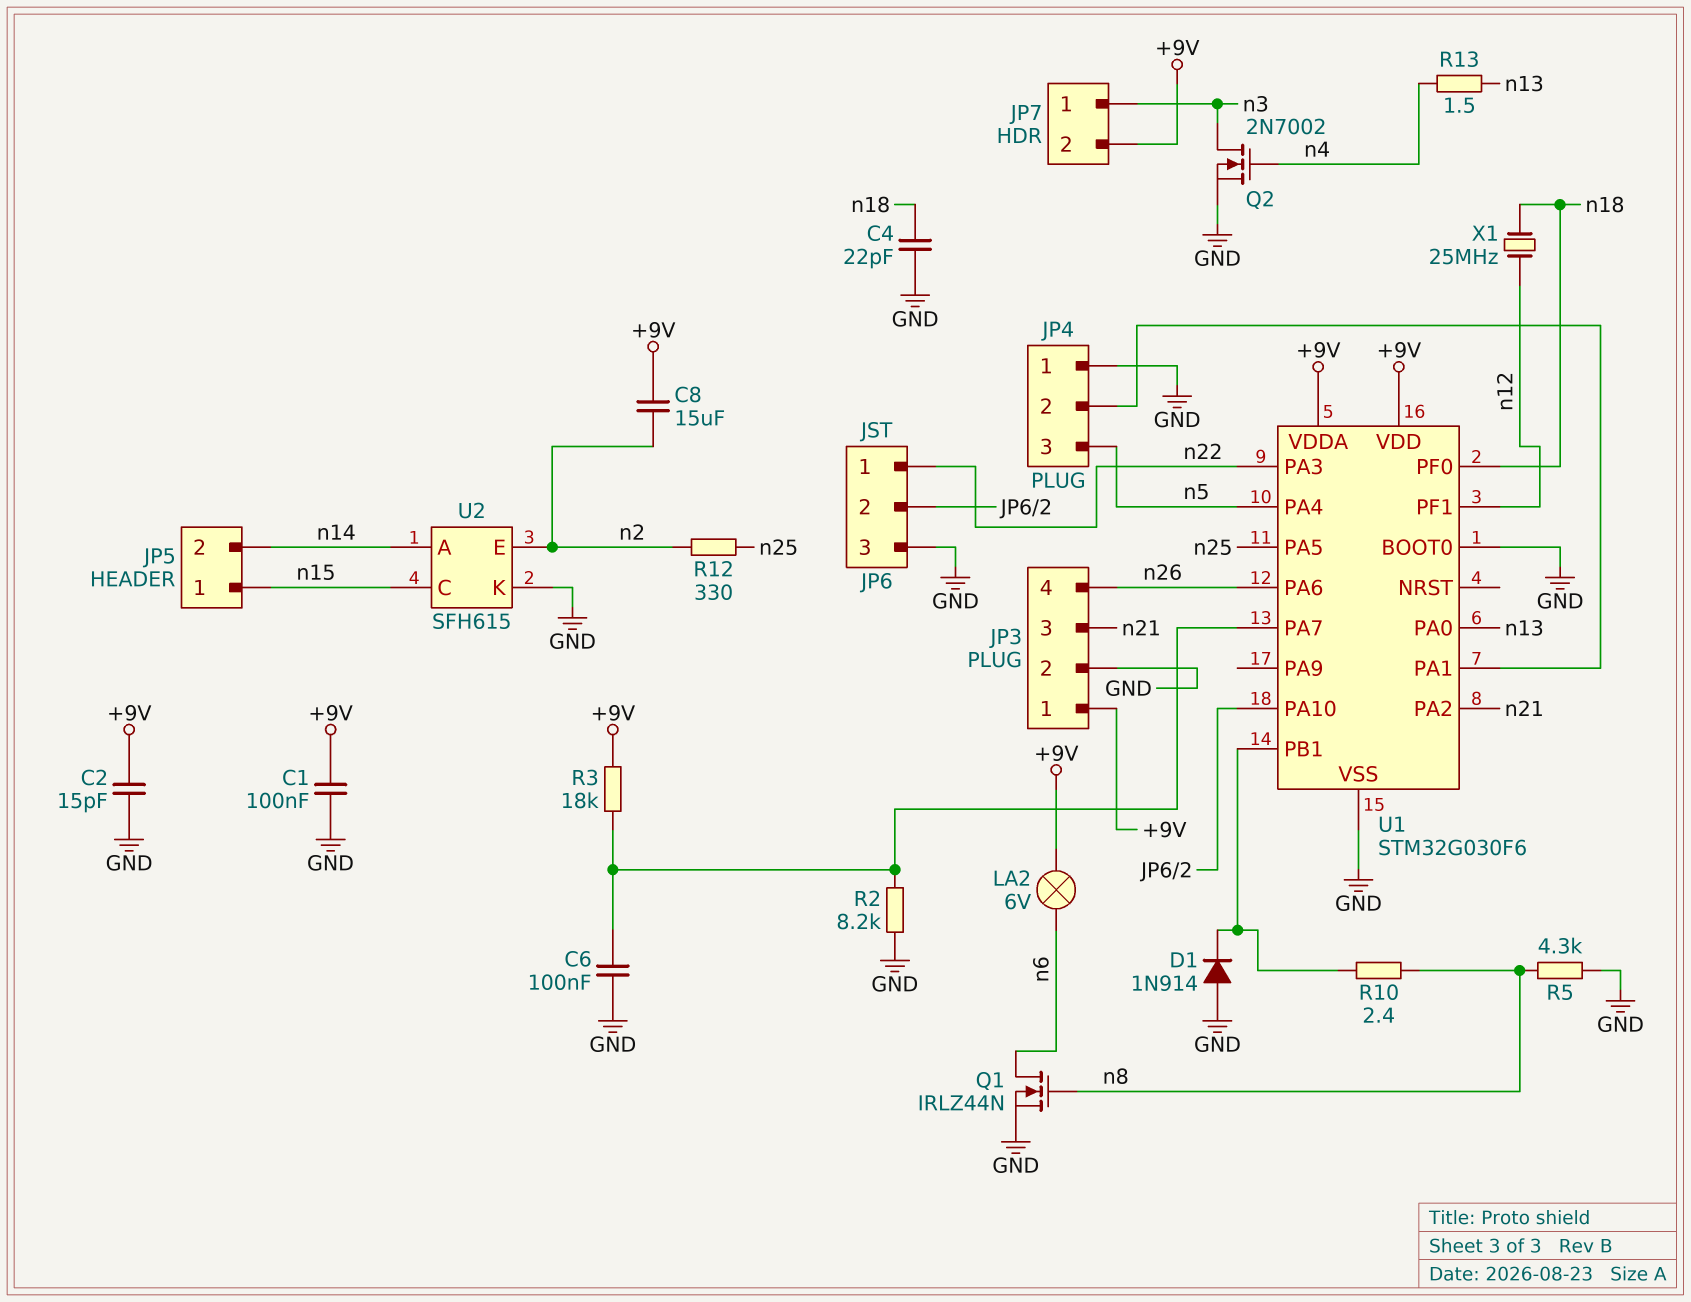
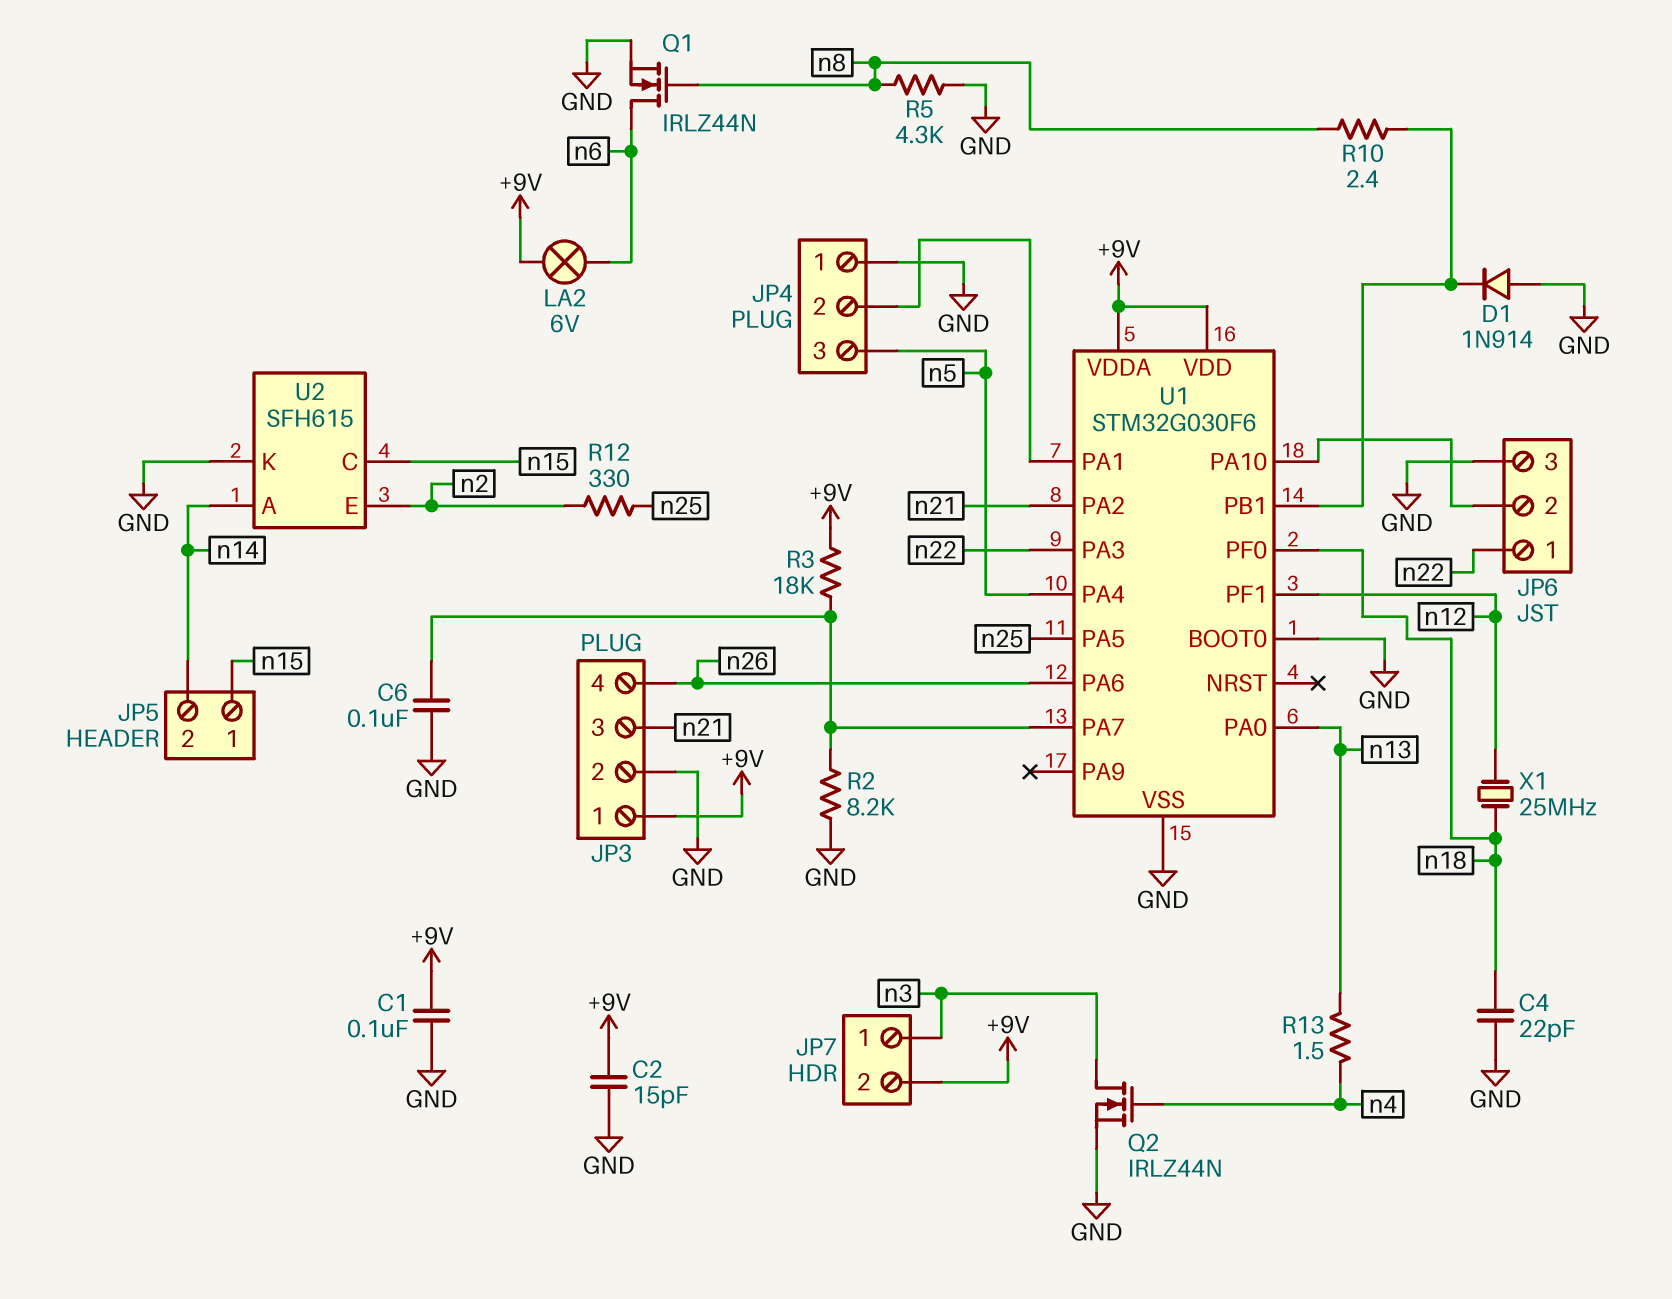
C8: 15uF (+9V, n2) -> none
Q2: NMOS 2N7002 (G n4, D n3, S GND) -> NMOS IRLZ44N (G n4, D n3, S GND)

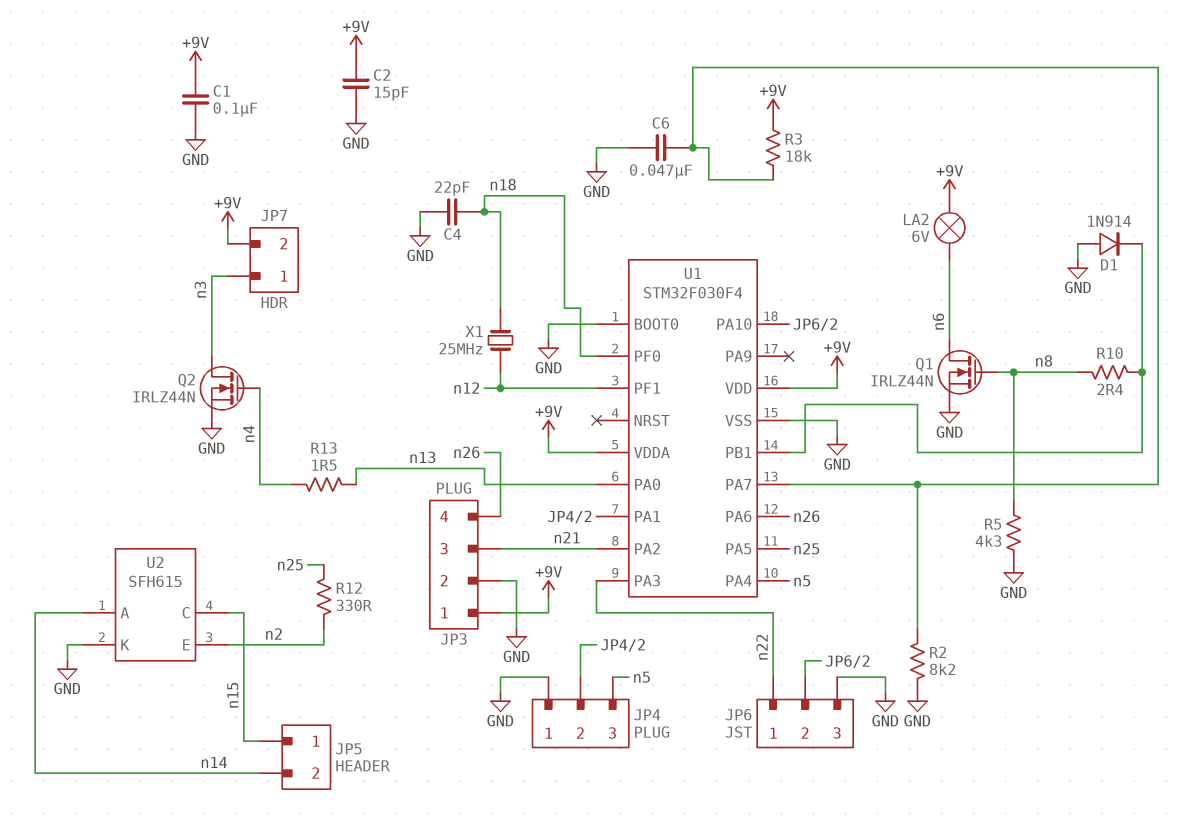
C6: 100nF (GND, U1/PA7) -> 47nF (GND, U1/PA7)
U1: STM32G030F6 -> STM32F030F4

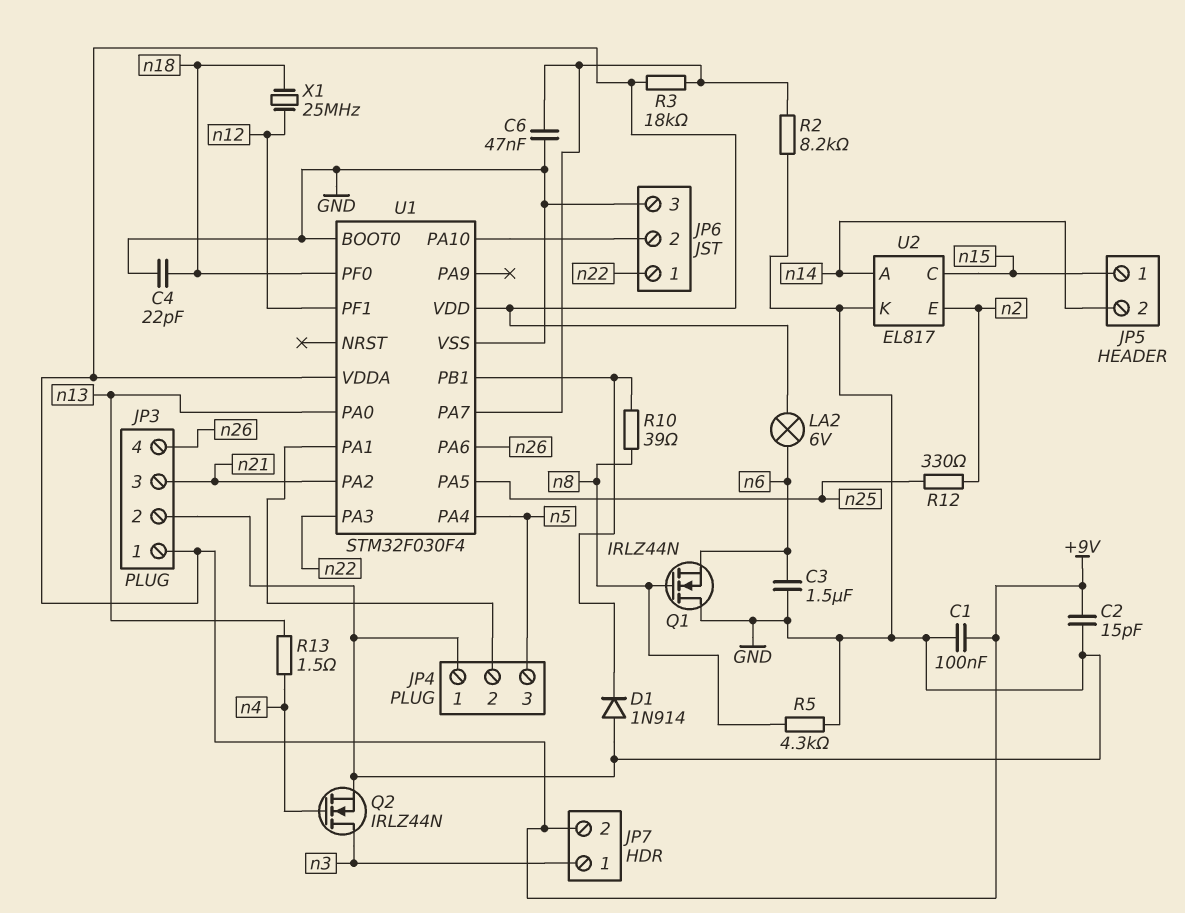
C3: none -> 1.5uF (GND, n6)
Q1: NMOS IRLZ44N (G n8, D n6, S GND) -> NMOS IRLZ44N (G n8, D GND, S n6)
R10: 2.4 (U1/PB1, n8) -> 39 (U1/PB1, n8)
U2: SFH615 -> EL817

